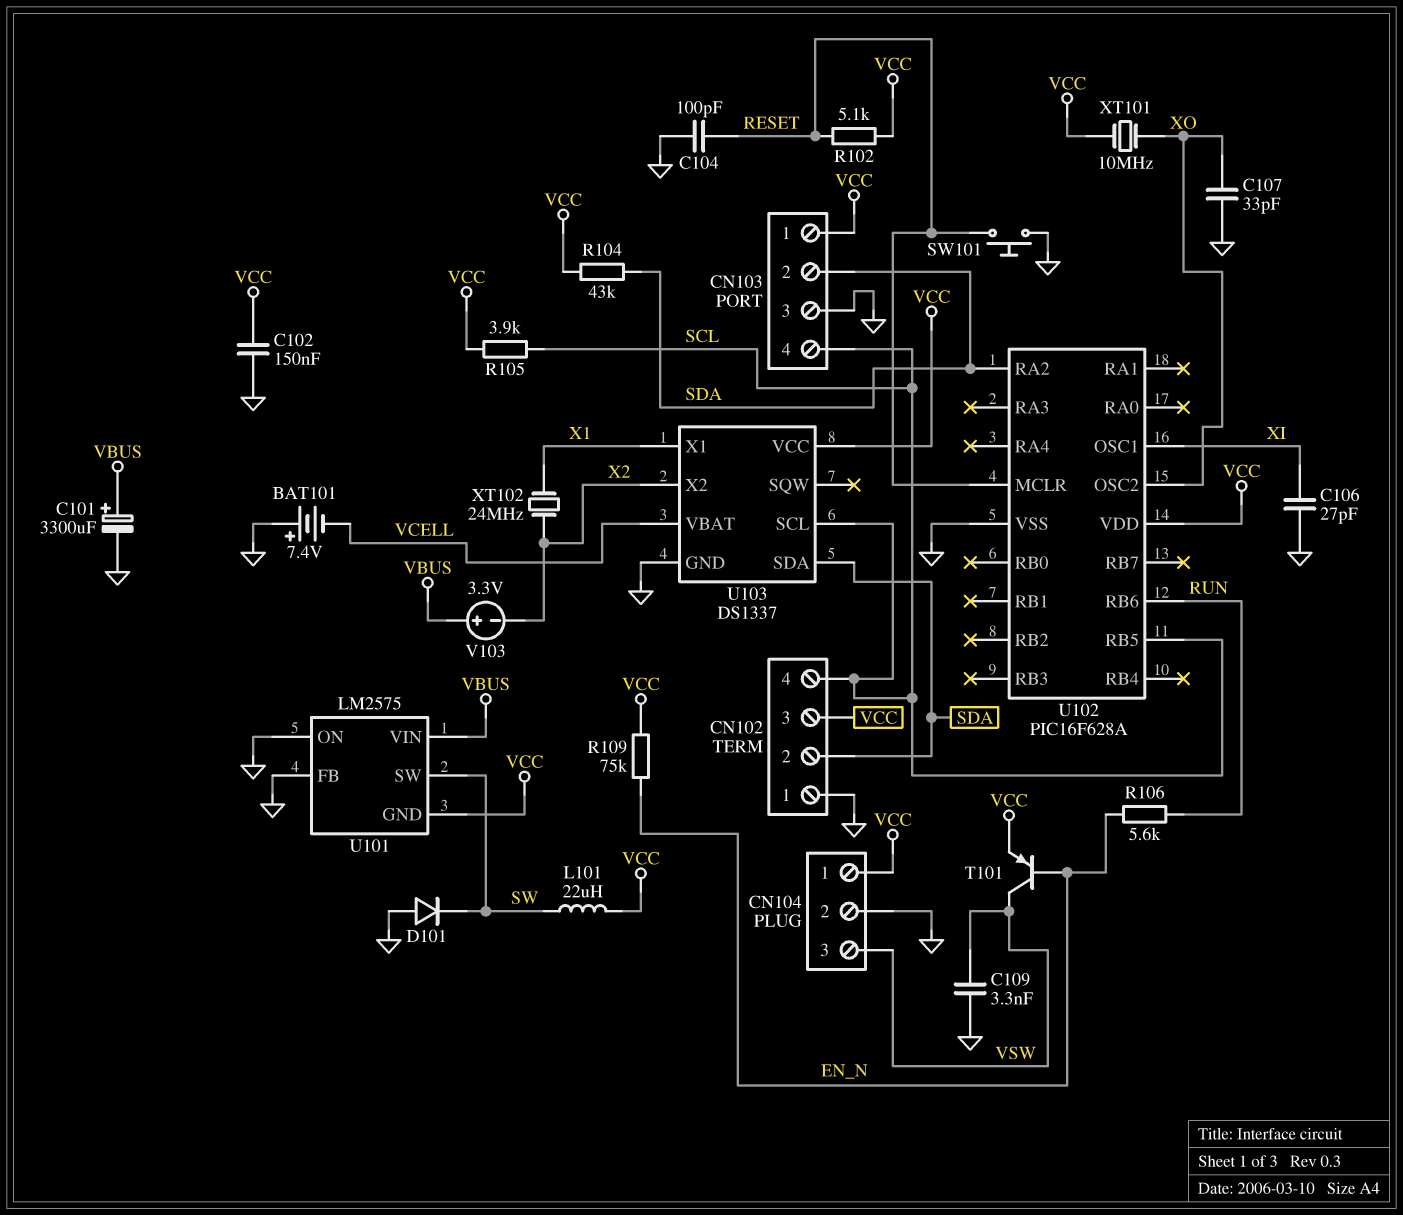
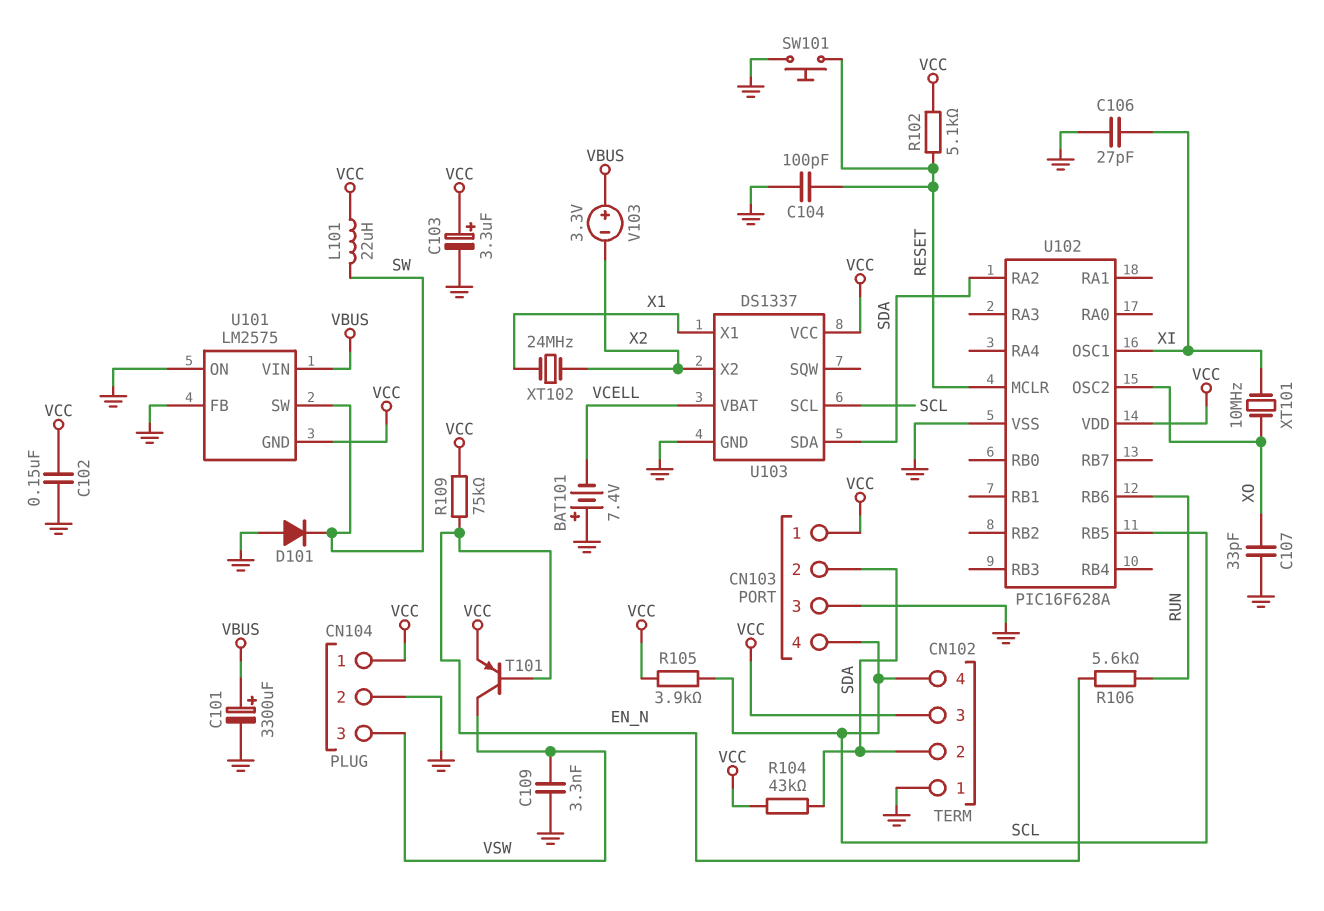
C103: none -> 3.3uF (plus VCC, minus GND)
XT101: 10MHz (VCC, XO) -> 10MHz (XI, XO)

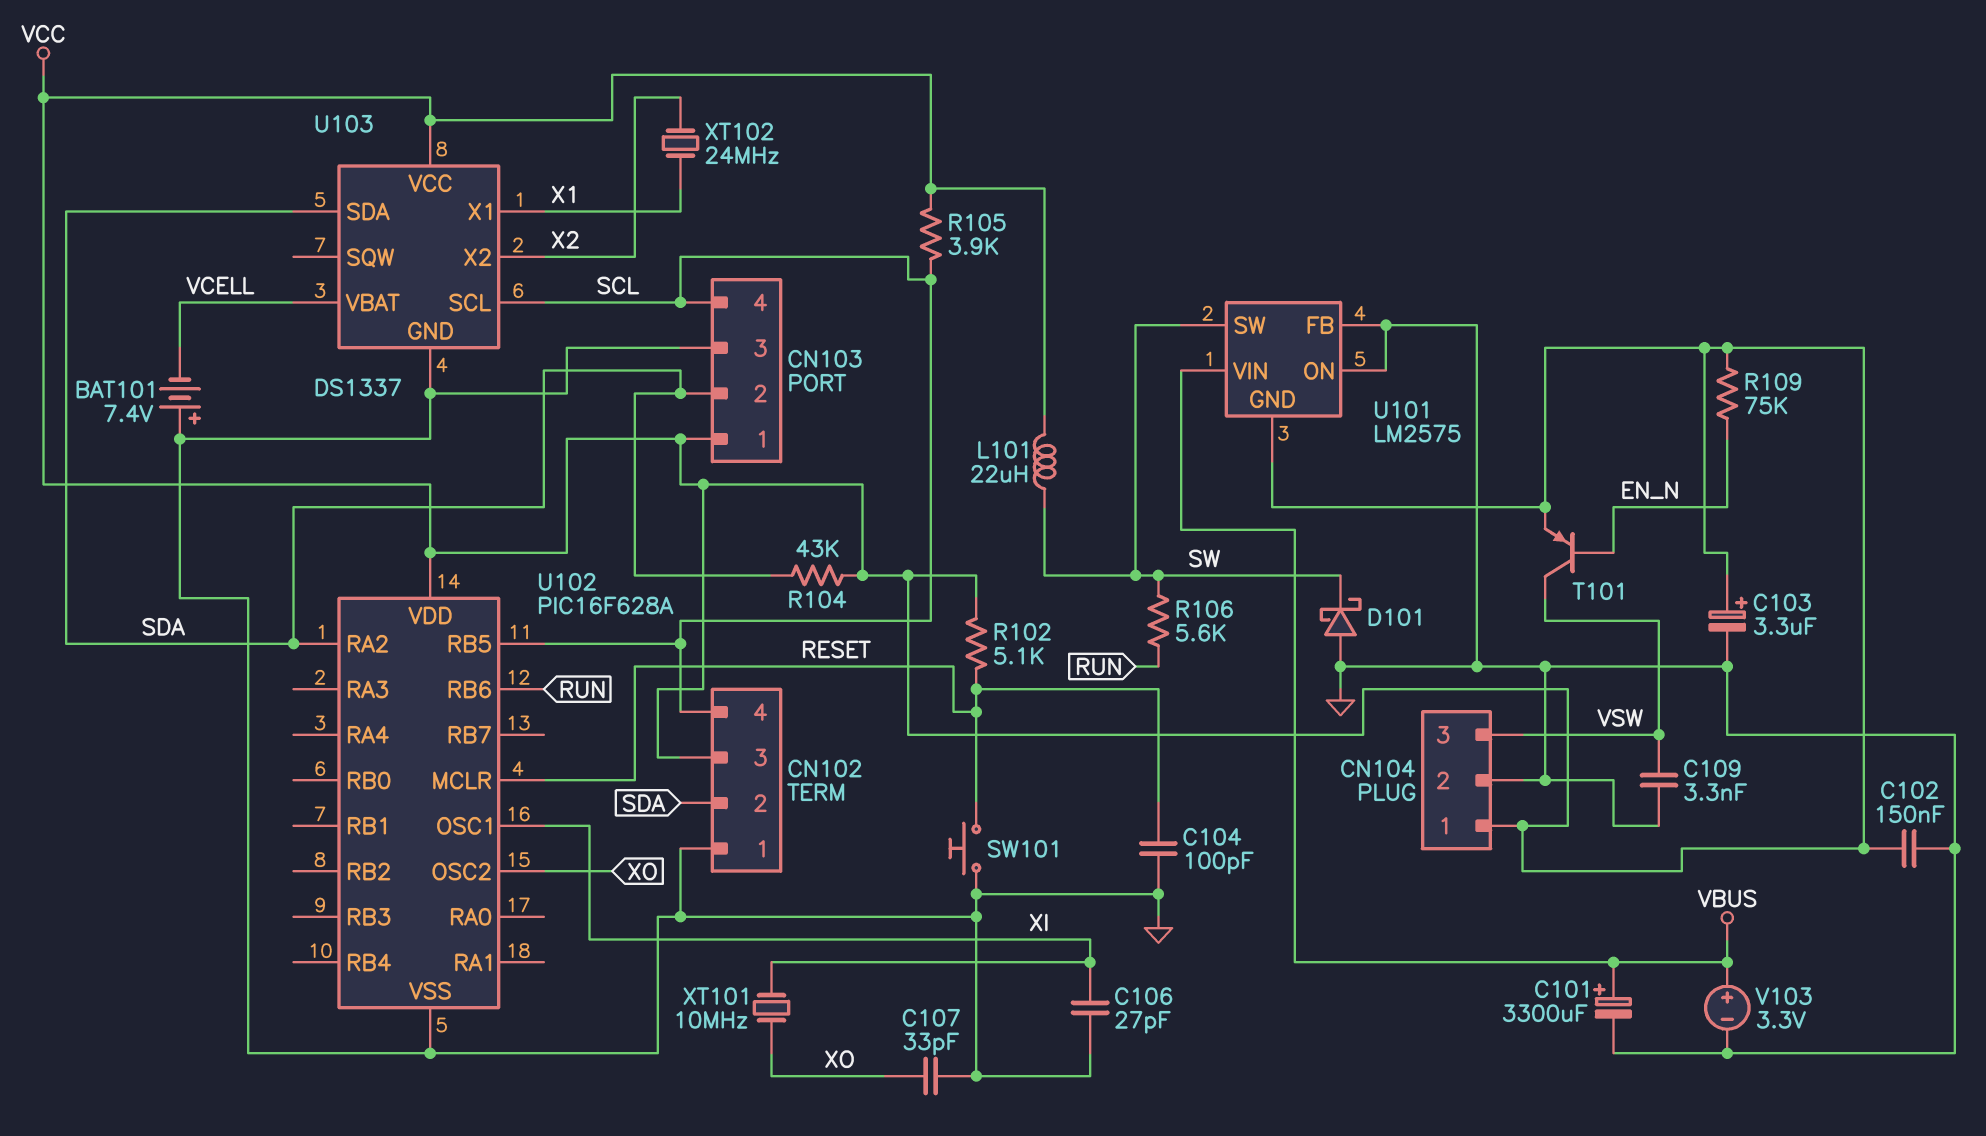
D101: diode (A GND, K SW) -> schottky (A GND, K SW)
R106: 5.6k (EN_N, RUN) -> 5.6k (RUN, SW)
V103: 3.3V (plus VBUS, minus X2) -> 3.3V (plus VBUS, minus GND)

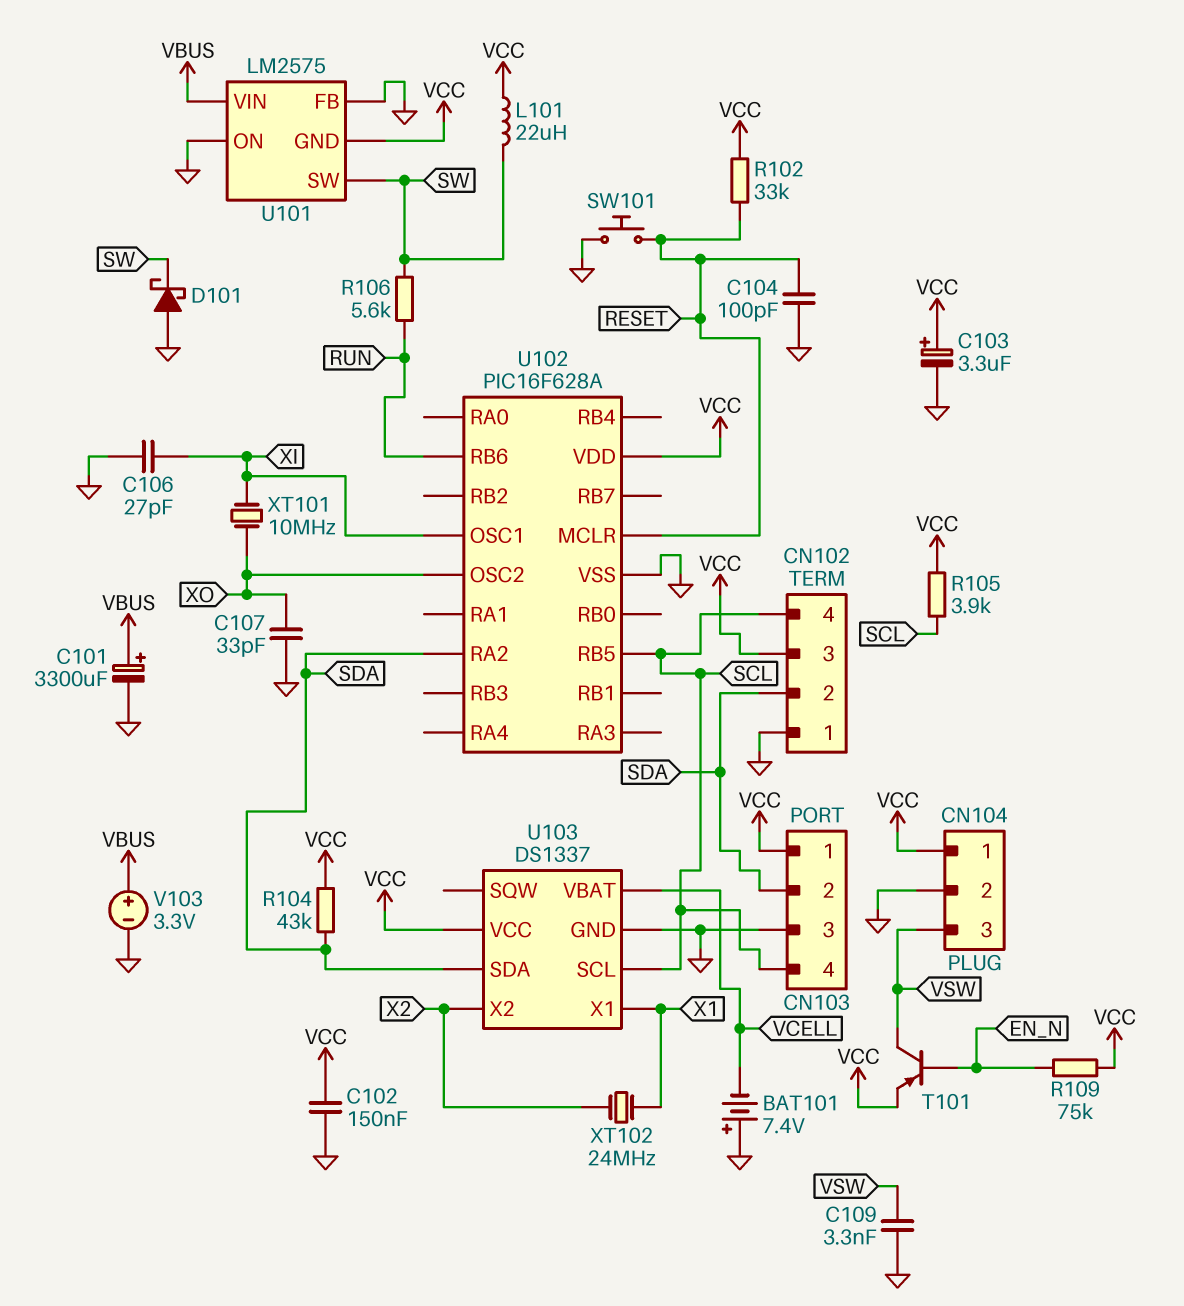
R102: 5.1k (RESET, VCC) -> 33k (RESET, VCC)

